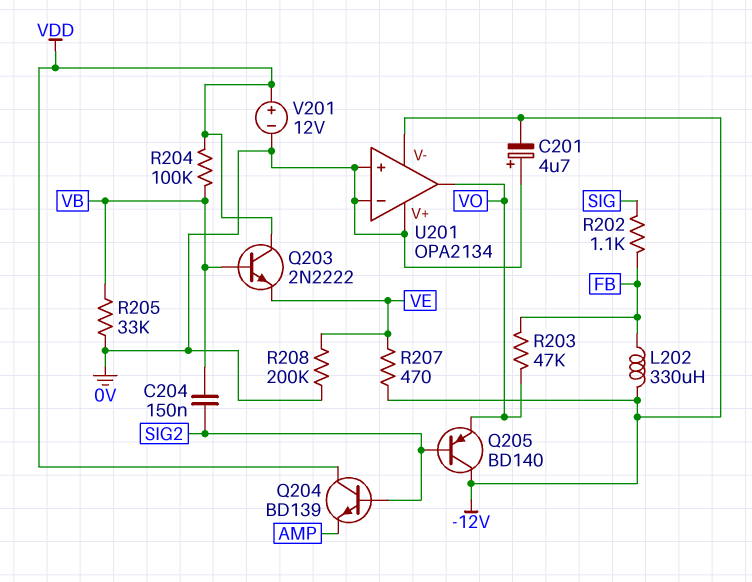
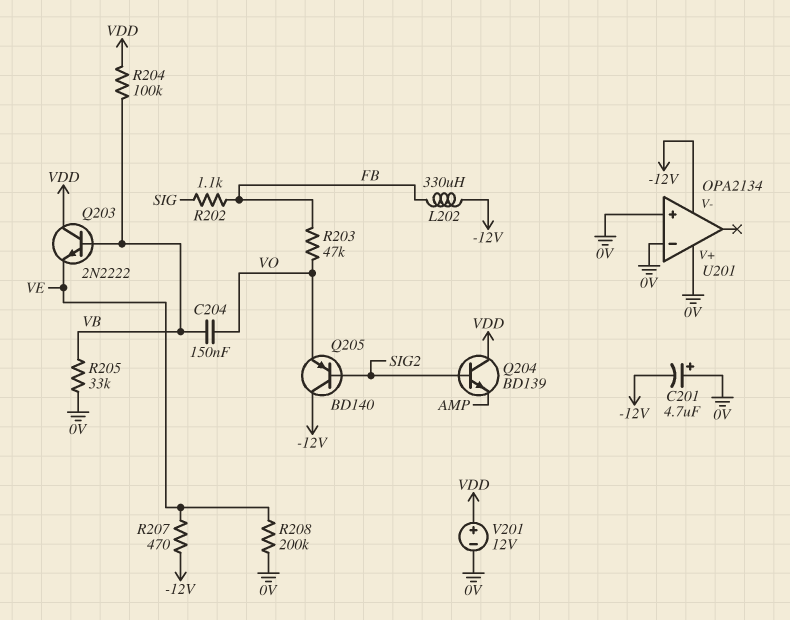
C204: 150nF (SIG2, VB) -> 150nF (VB, VO)
U201 pin out: VO -> none

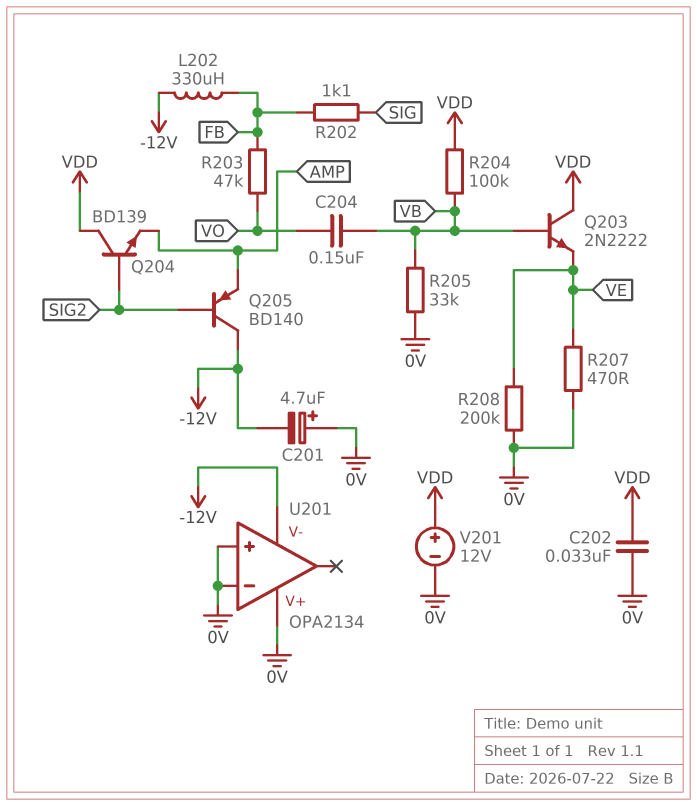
C202: none -> 33nF (0V, VDD)
Q205: PNP BD140 (B SIG2, C -12V, E VO) -> PNP BD140 (B SIG2, C -12V, E AMP)
R207: 470 (-12V, VE) -> 470 (0V, VE)

